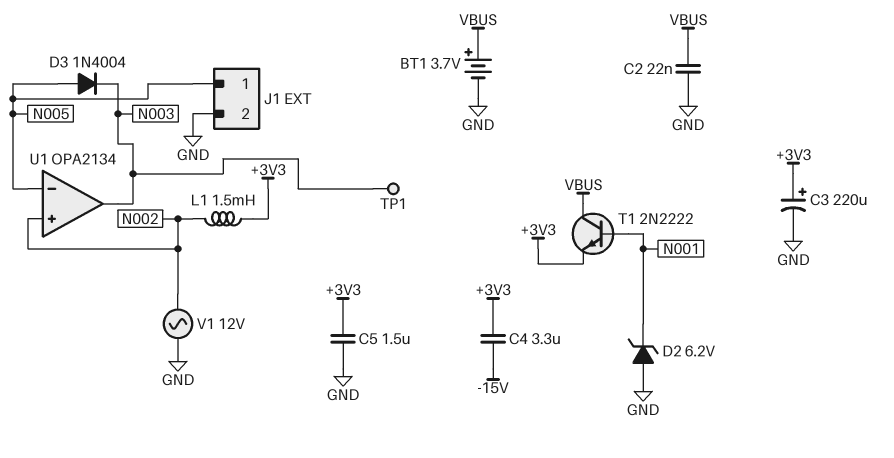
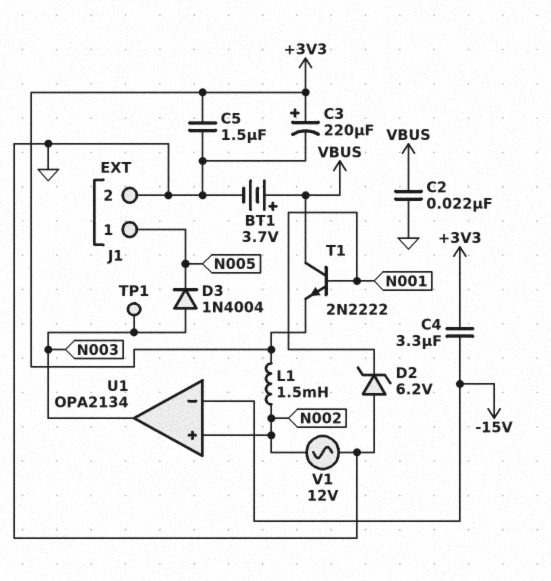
D3: diode 1N4004 (A N005, K N003) -> diode 1N4004 (A N003, K N005)
U1 pin in-: N005 -> -15V

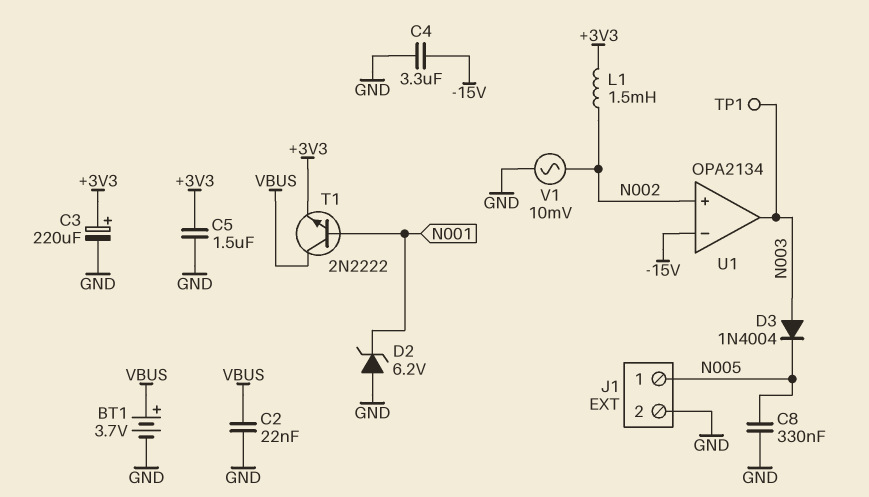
C4: 3.3uF (+3V3, -15V) -> 3.3uF (-15V, GND)
C8: none -> 330nF (GND, N005)
V1: AC 12V (GND, N002) -> AC 10mV (GND, N002)

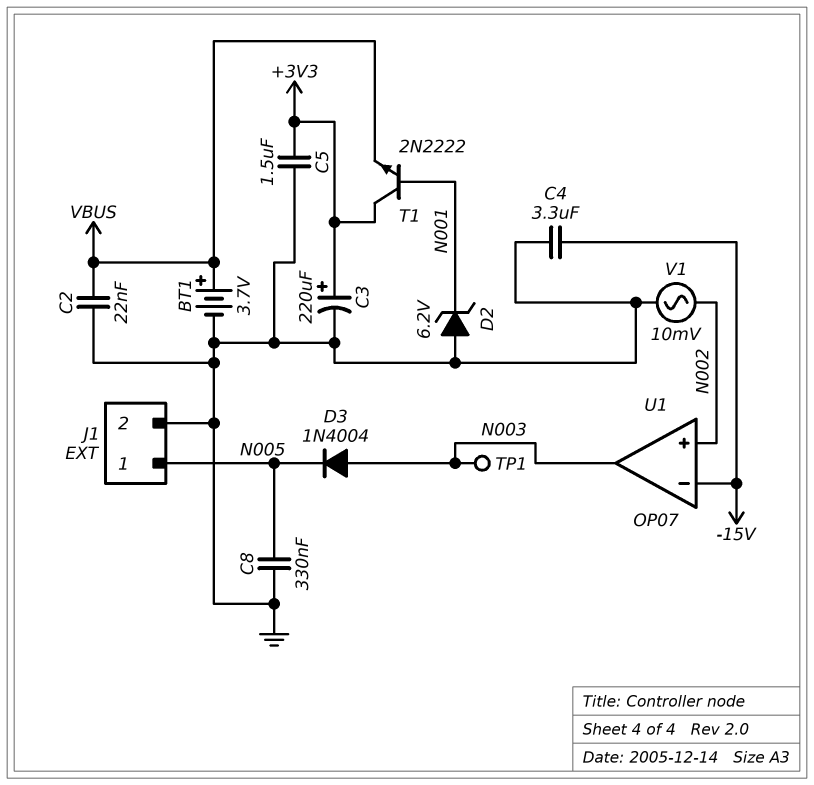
L1: 1.5mH (+3V3, N002) -> none
T1: NPN 2N2222 (B N001, C VBUS, E +3V3) -> NPN 2N2222 (B N001, C +3V3, E VBUS)
U1: OPA2134 -> OP07

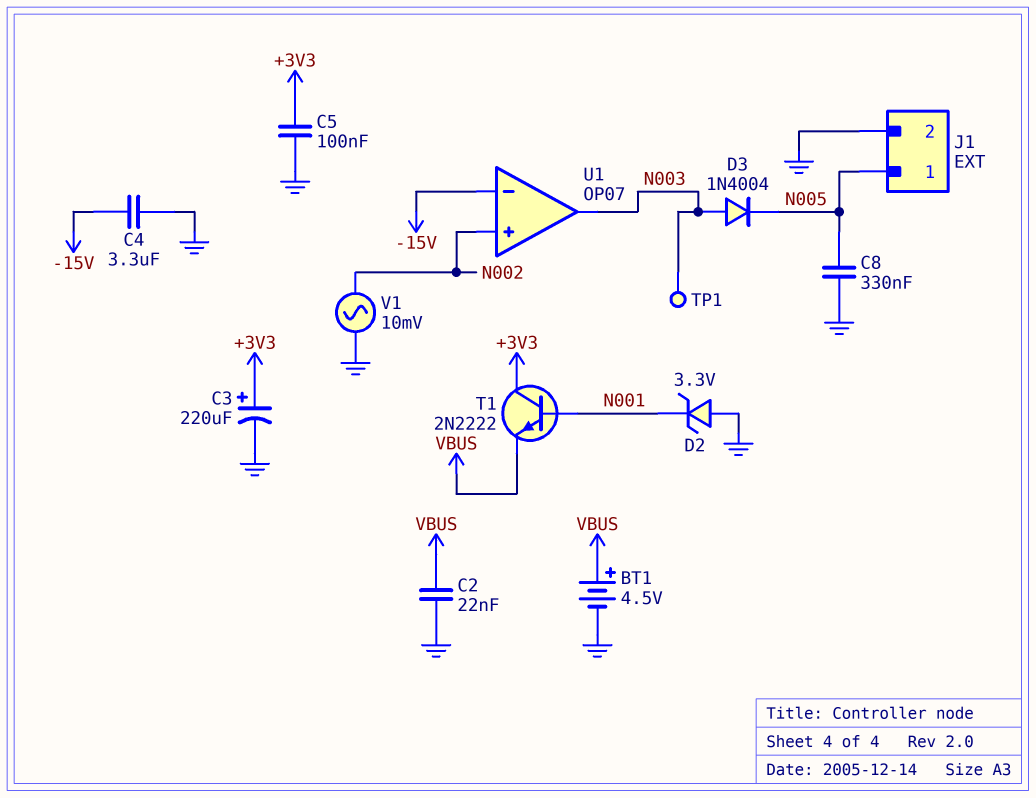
BT1: 3.7V (plus VBUS, minus GND) -> 4.5V (plus VBUS, minus GND)
C5: 1.5uF (+3V3, GND) -> 100nF (+3V3, GND)
D2: zener 6.2V (A GND, K N001) -> zener 3.3V (A GND, K N001)

